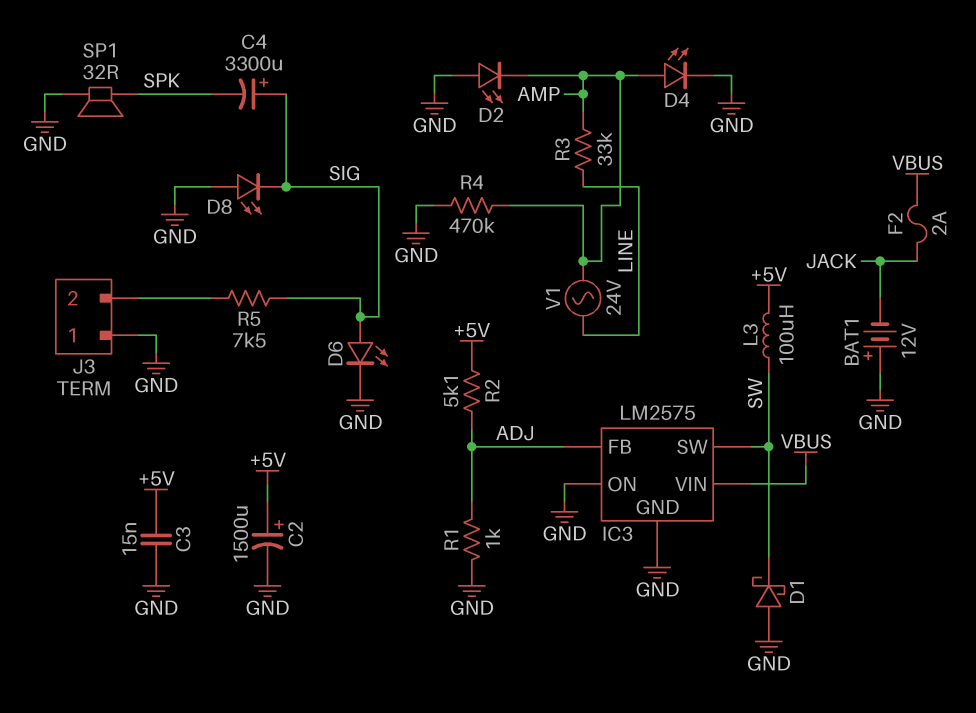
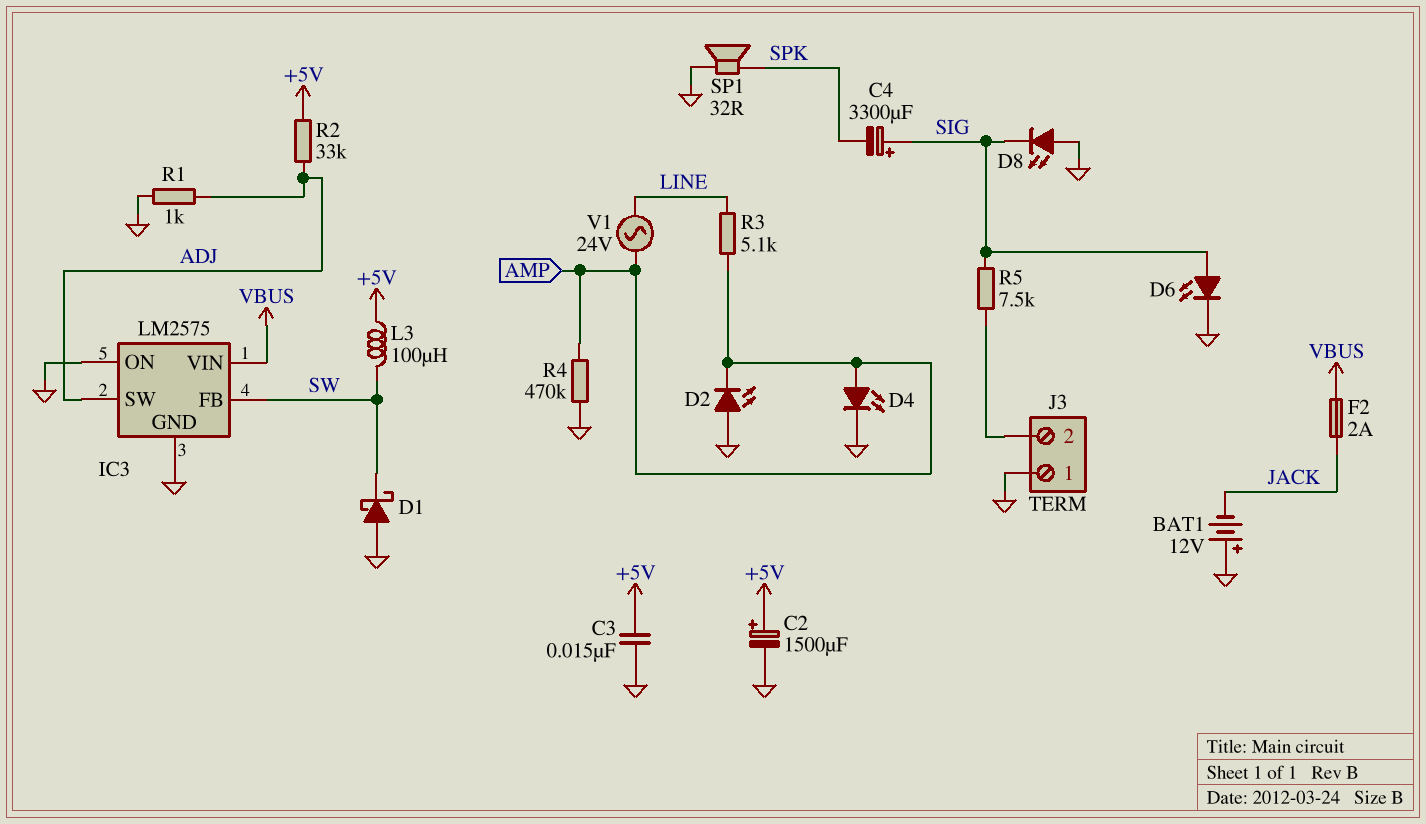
IC3 pin FB: ADJ -> SW
IC3 pin SW: SW -> ADJ
R2: 5.1k (+5V, ADJ) -> 33k (+5V, ADJ)
R3: 33k (AMP, LINE) -> 5.1k (AMP, LINE)

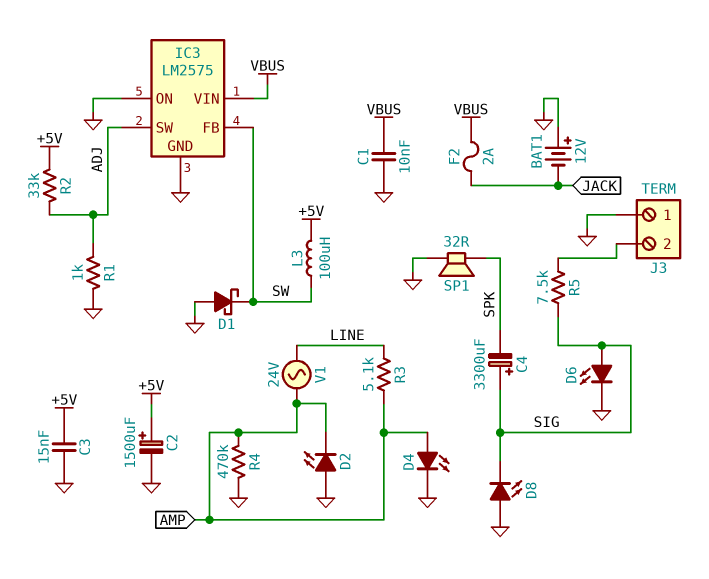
C1: none -> 10nF (GND, VBUS)

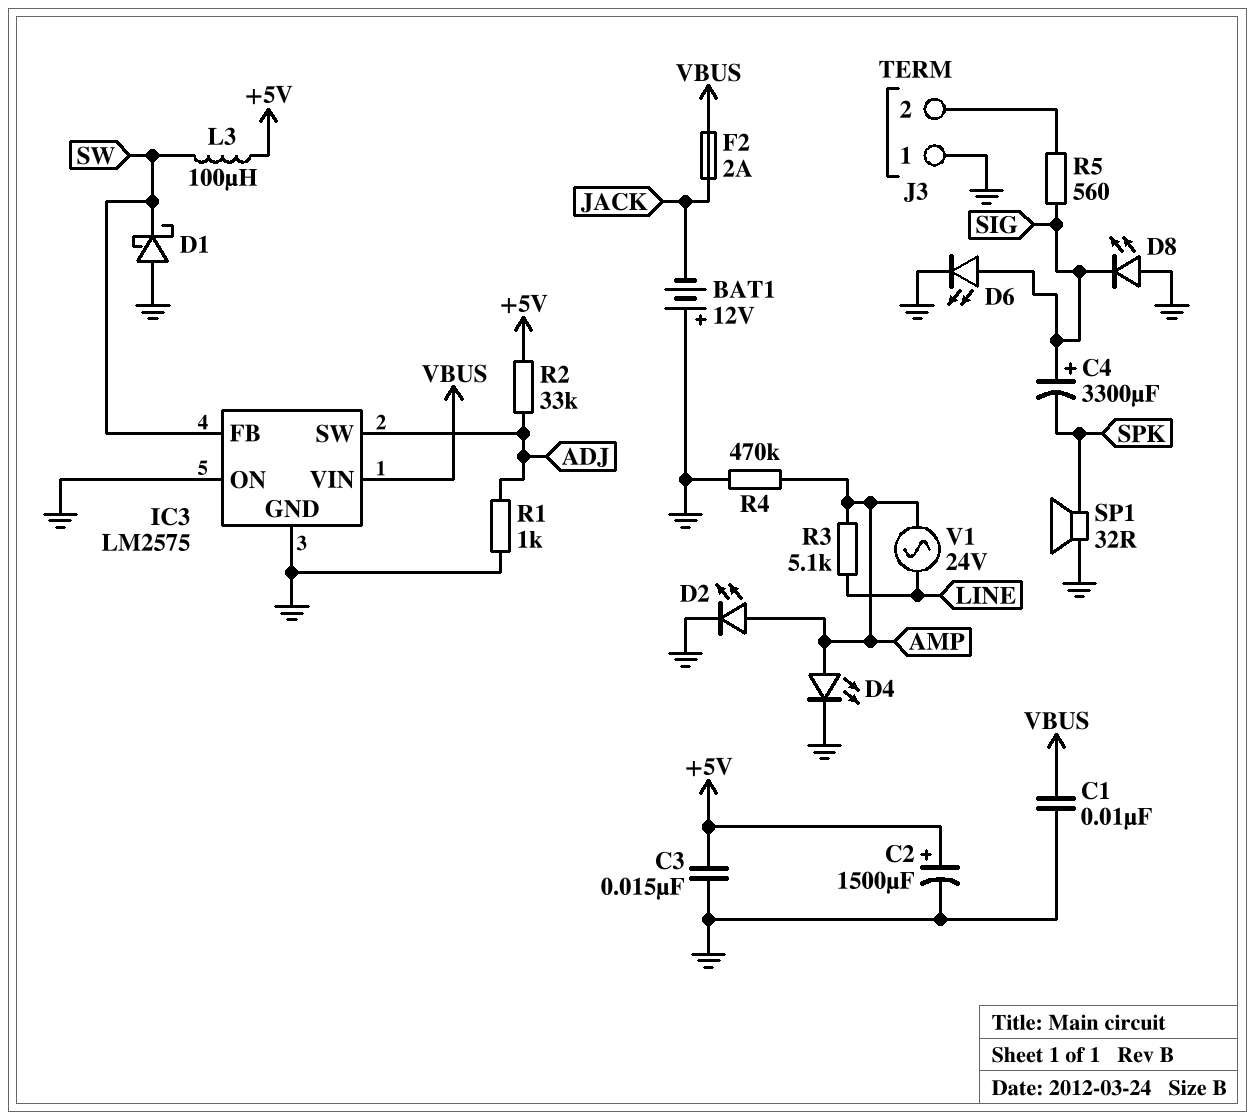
D2: LED (A GND, K AMP) -> LED (A AMP, K GND)
R5: 7.5k (J3/2, SIG) -> 560 (J3/2, SIG)

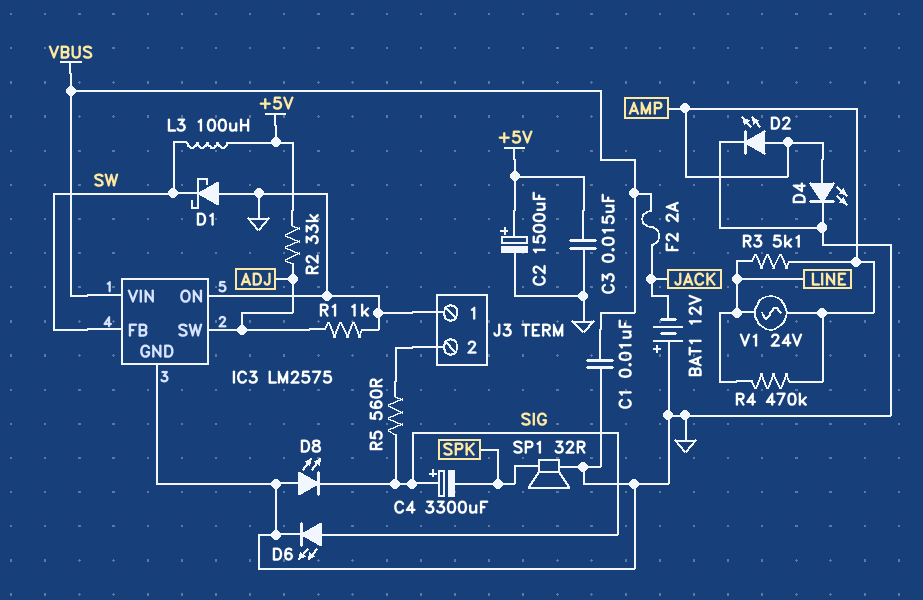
R4: 470k (AMP, GND) -> 470k (AMP, LINE)

